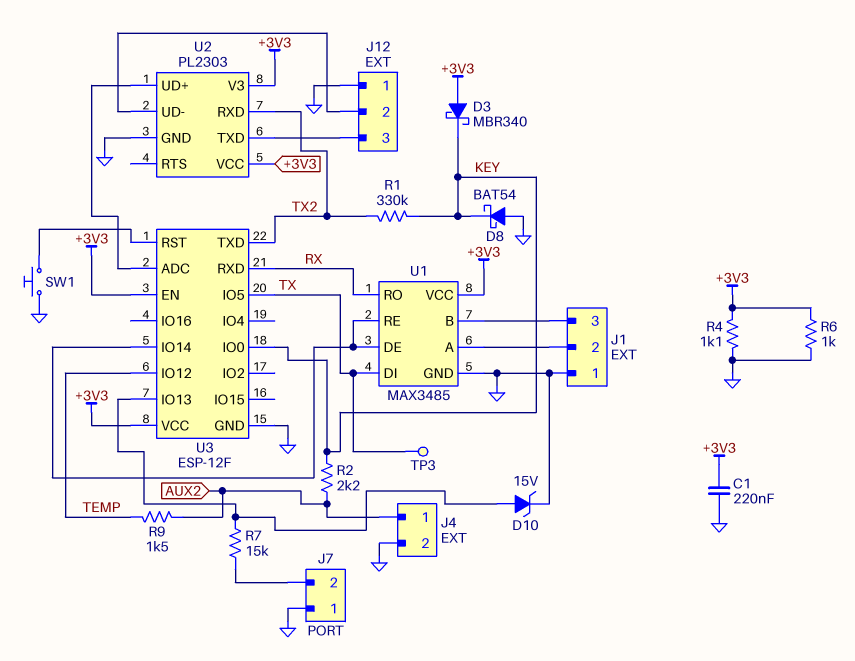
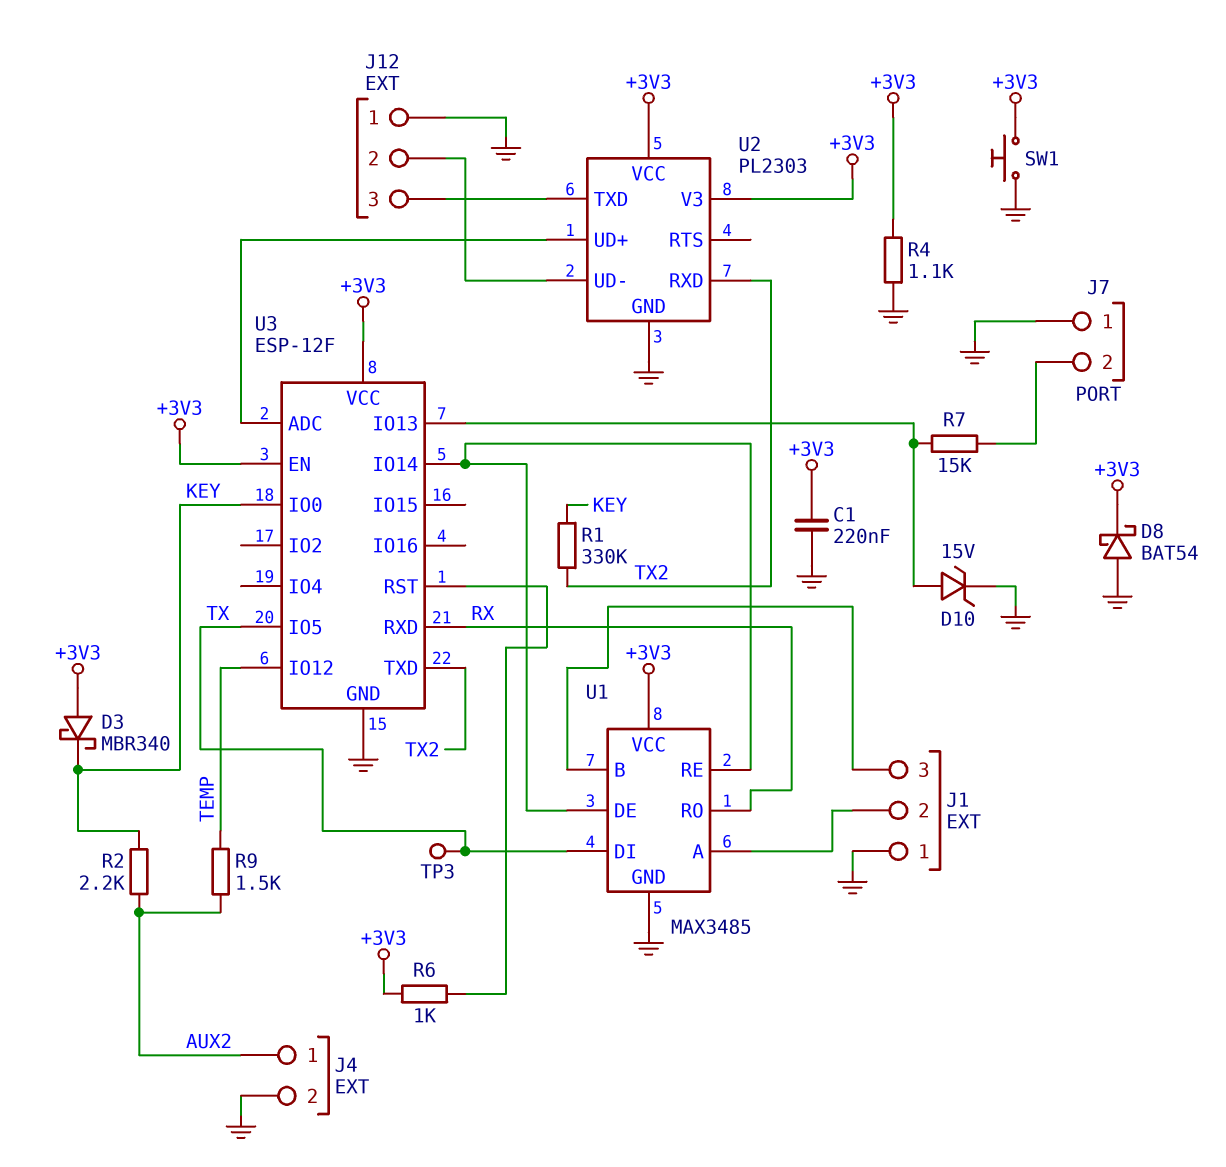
D8: schottky BAT54 (A GND, K KEY) -> schottky BAT54 (A GND, K +3V3)
R6: 1k (+3V3, GND) -> 1k (+3V3, U3/RST)
SW1: button (GND, U3/RST) -> button (+3V3, GND)

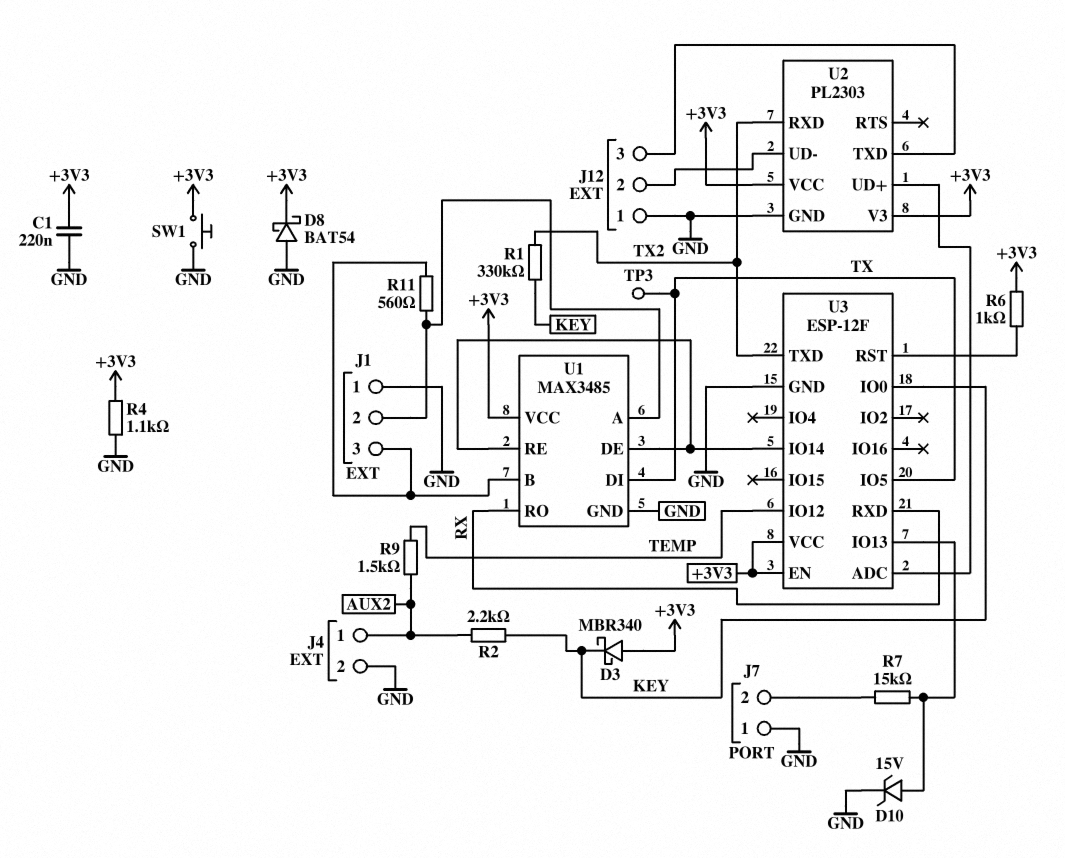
R11: none -> 560 (J1/2, J1/3)

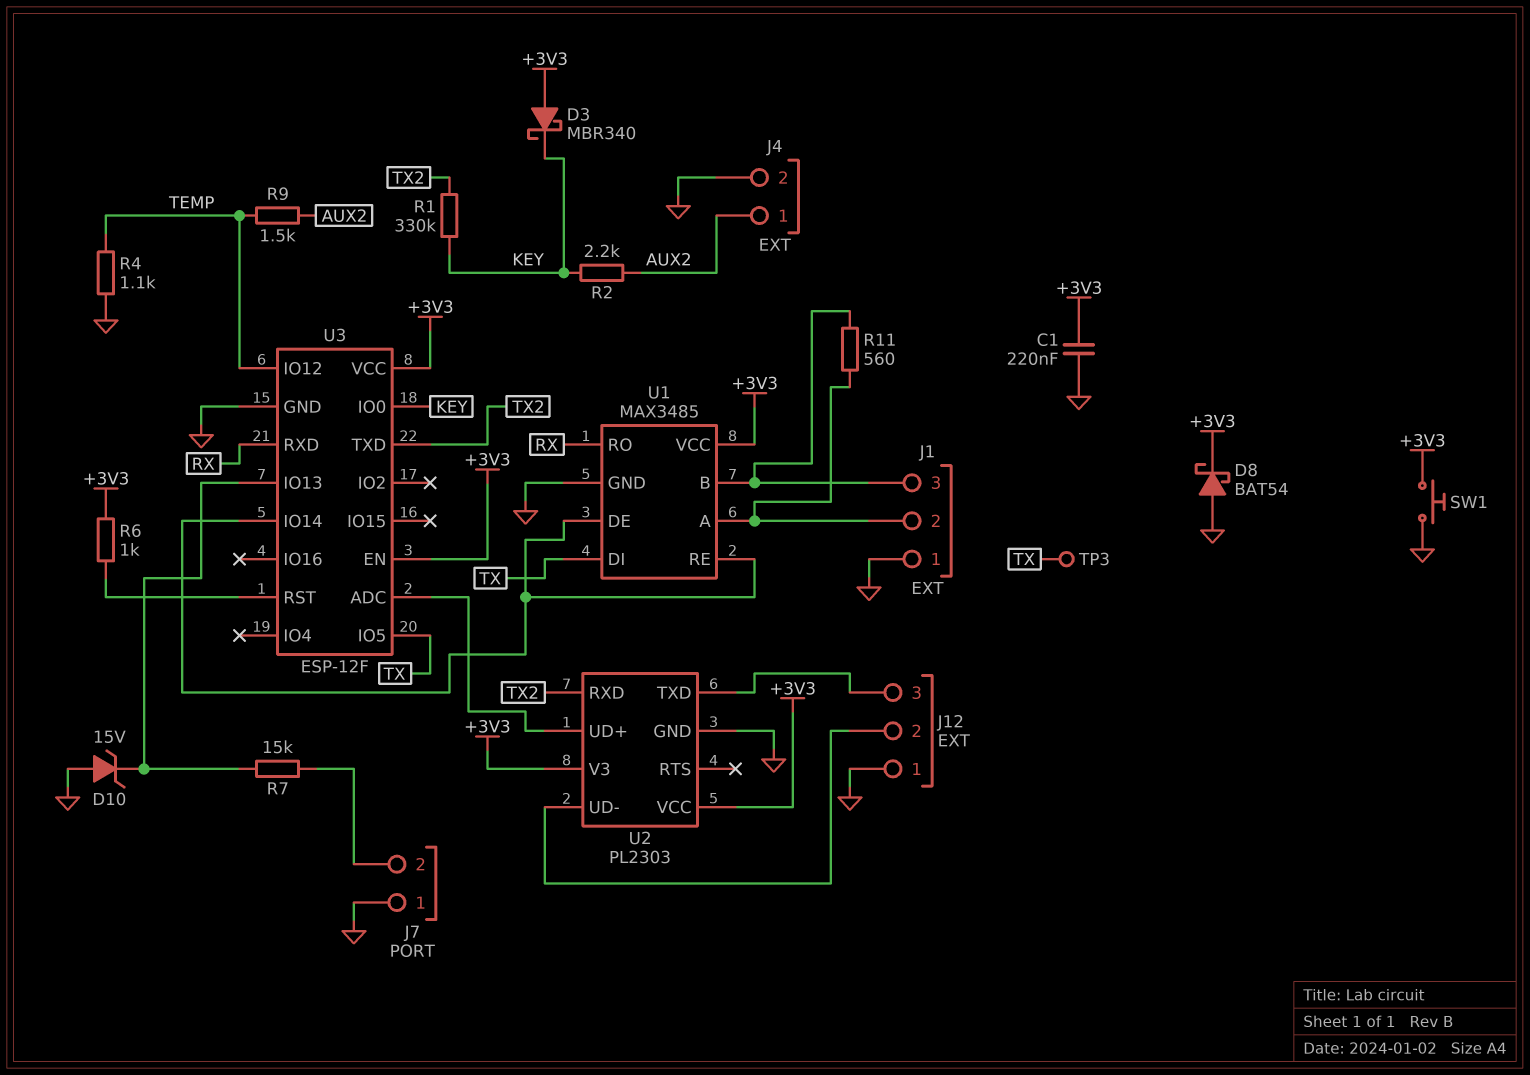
D10: zener 15V (A U3/IO13, K GND) -> zener 15V (A GND, K U3/IO13)
R4: 1.1k (+3V3, GND) -> 1.1k (GND, TEMP)

